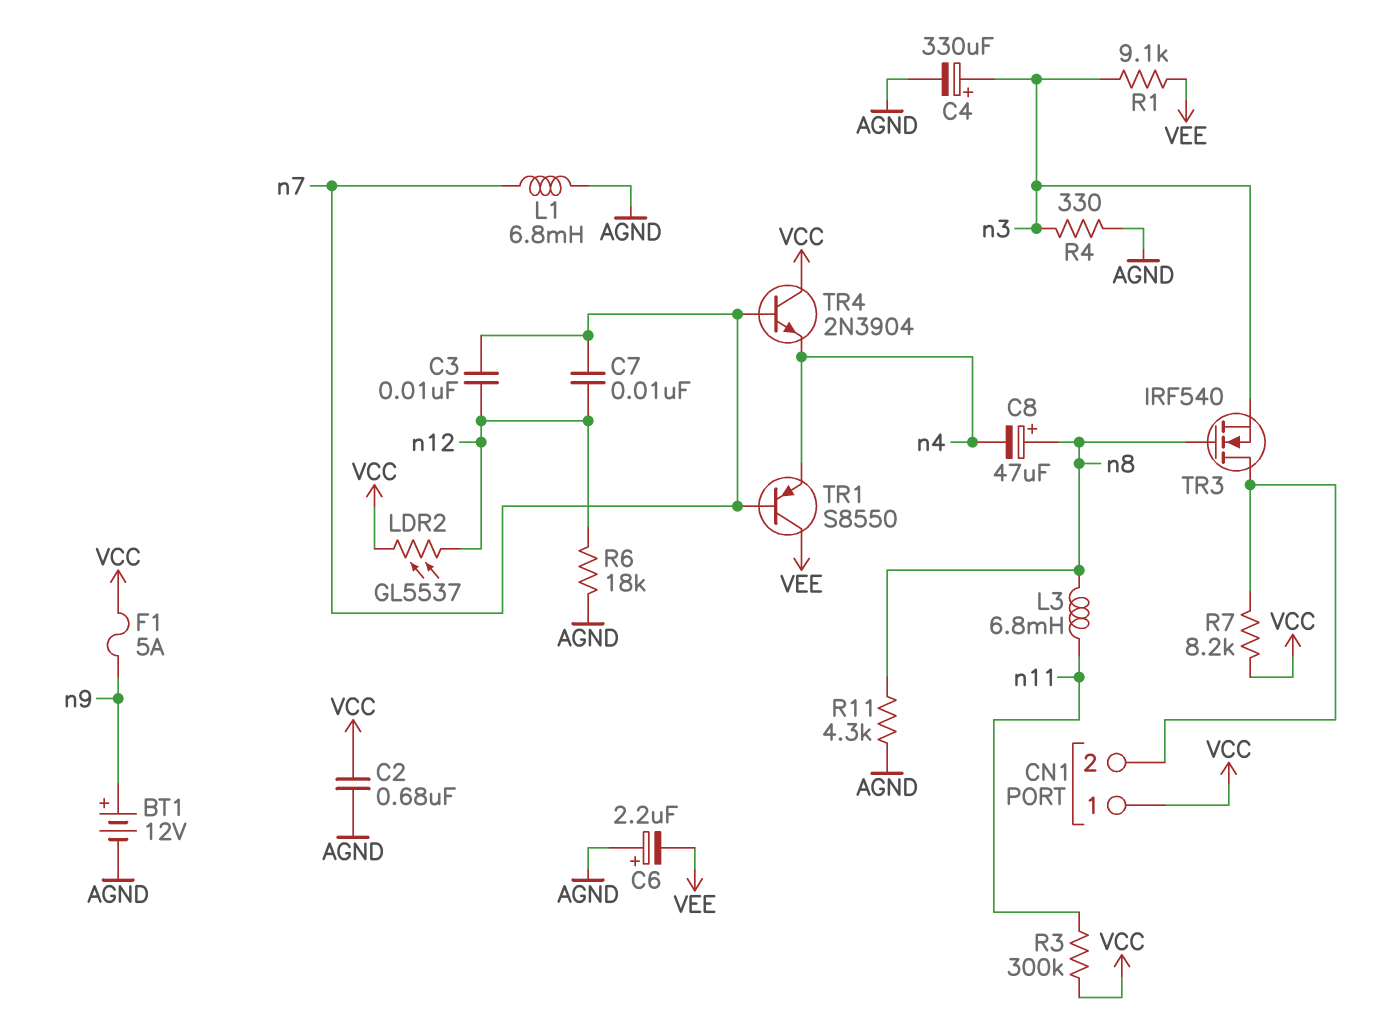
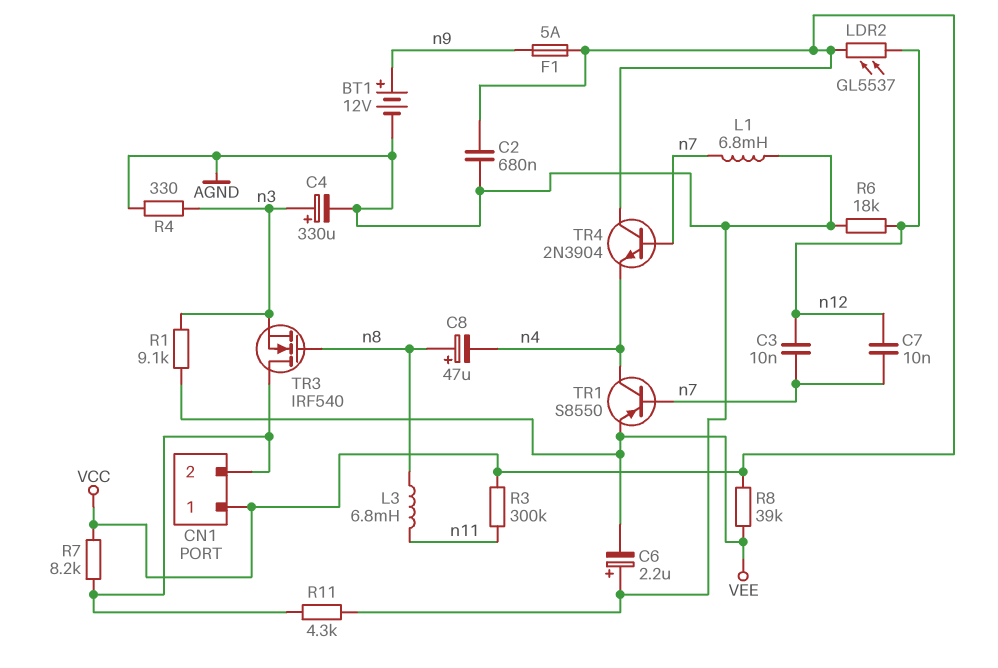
R8: none -> 39k (VCC, VEE)
R11: 4.3k (AGND, n8) -> 4.3k (AGND, CN1/2)
TR1: PNP S8550 (B n7, C VEE, E n4) -> PNP S8550 (B n7, C n4, E VEE)

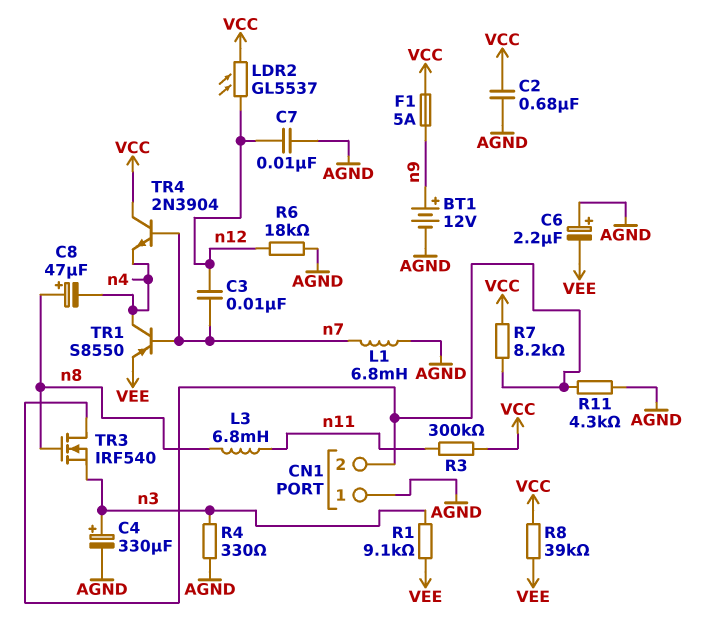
C7: 10nF (n7, n12) -> 10nF (AGND, n12)
CN1 pin 1: VCC -> AGND

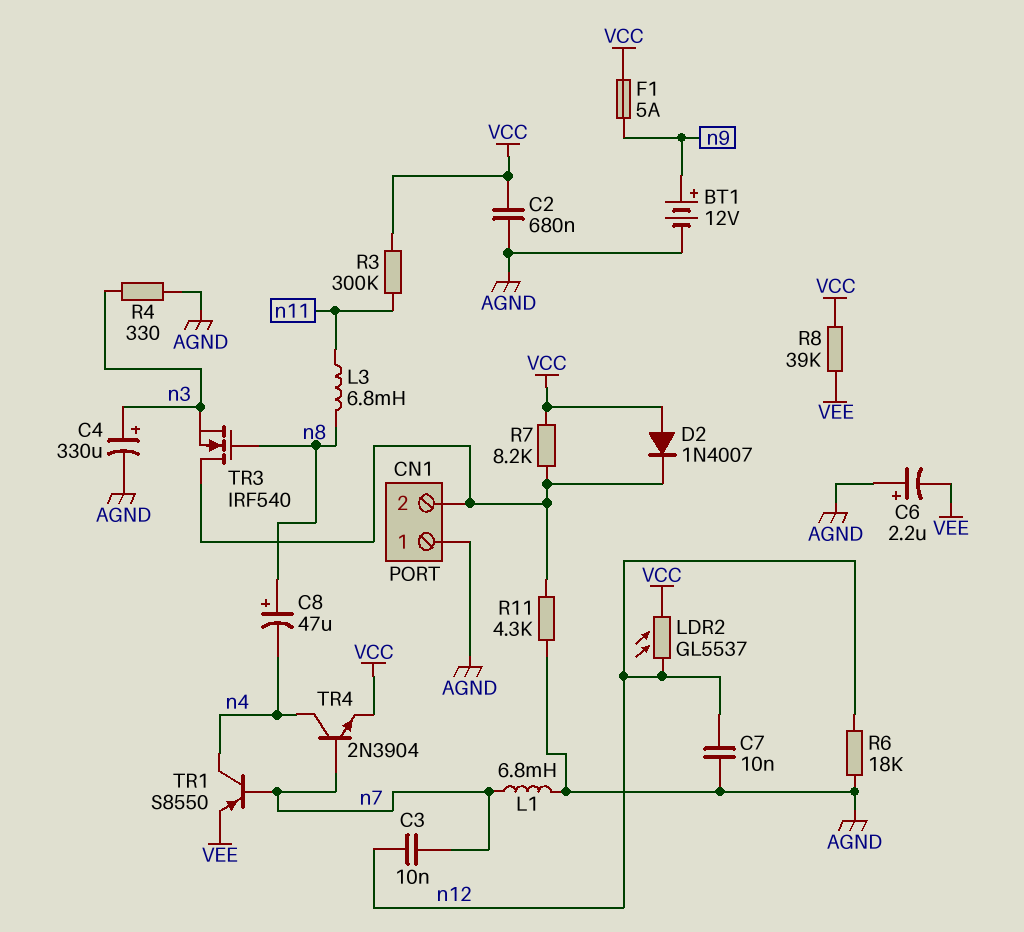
D2: none -> diode 1N4007 (A VCC, K CN1/2)
R1: 9.1k (VEE, n3) -> none
TR4: NPN 2N3904 (B n7, C VCC, E n4) -> NPN 2N3904 (B n7, C n4, E VCC)

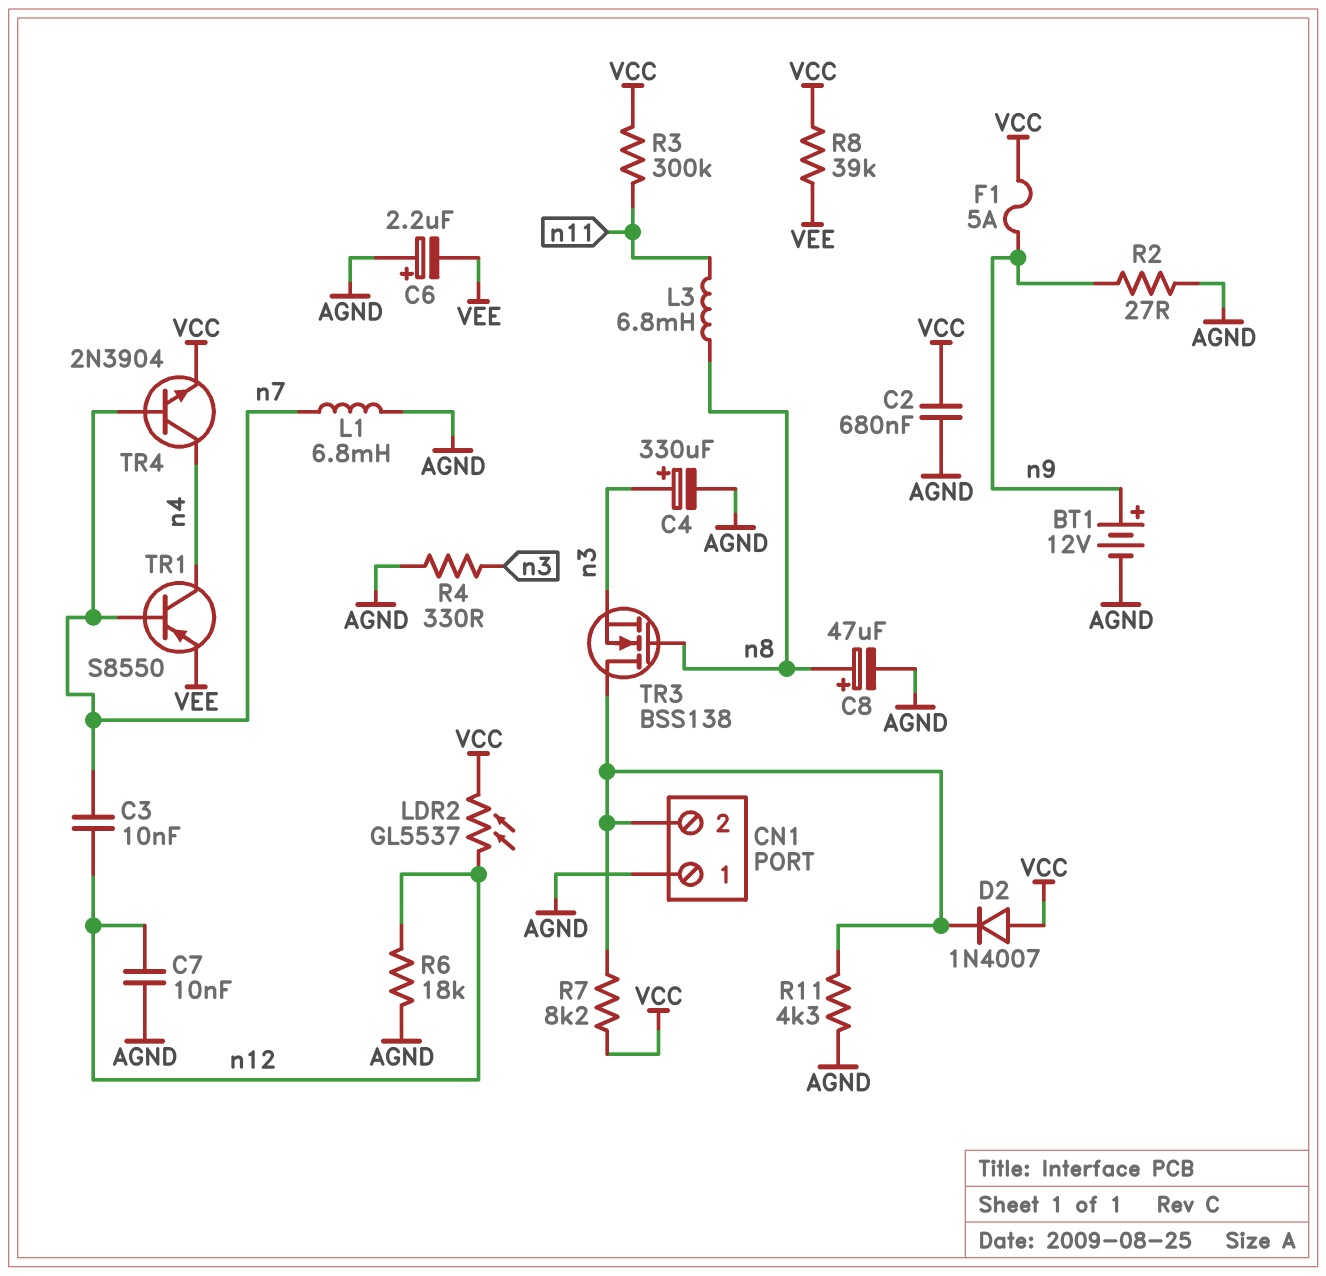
C8: 47uF (plus n8, minus n4) -> 47uF (plus n8, minus AGND)
R2: none -> 27 (AGND, n9)
TR3: NMOS IRF540 (G n8, D CN1/2, S n3) -> NMOS BSS138 (G n8, D CN1/2, S n3)

